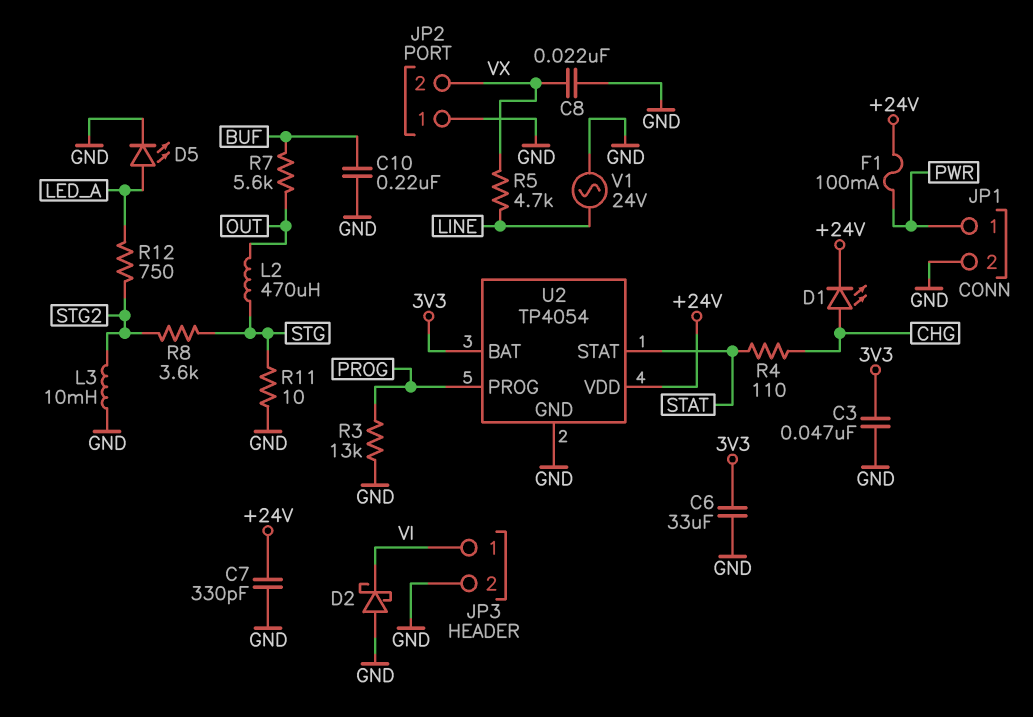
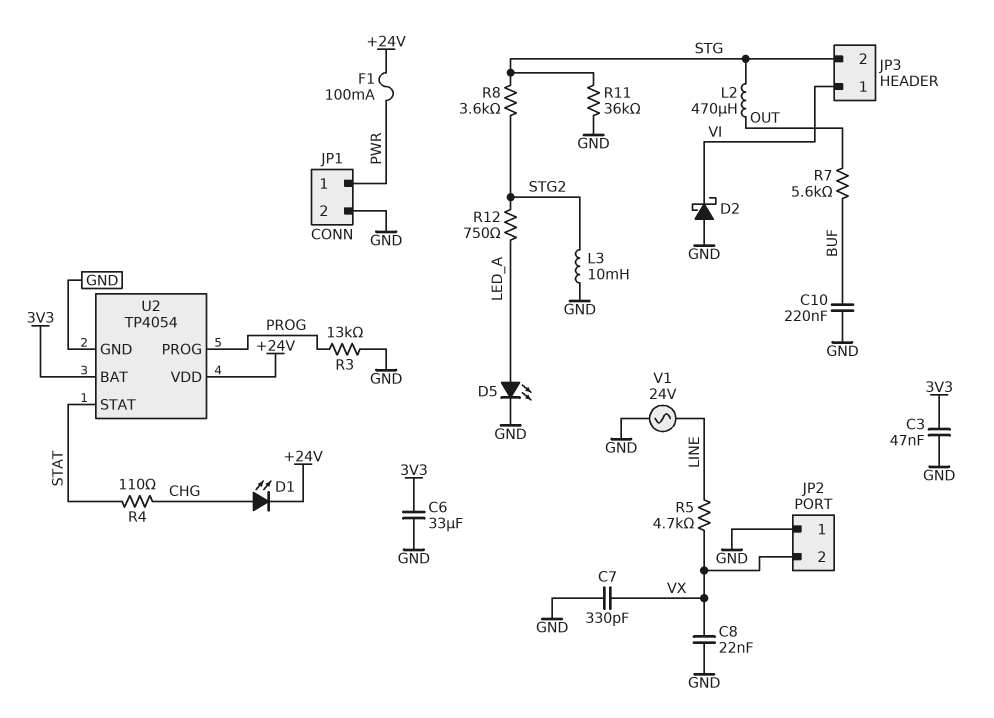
C7: 330pF (+24V, GND) -> 330pF (GND, VX)
JP3 pin 2: GND -> STG
R11: 10 (GND, STG) -> 36k (GND, STG)

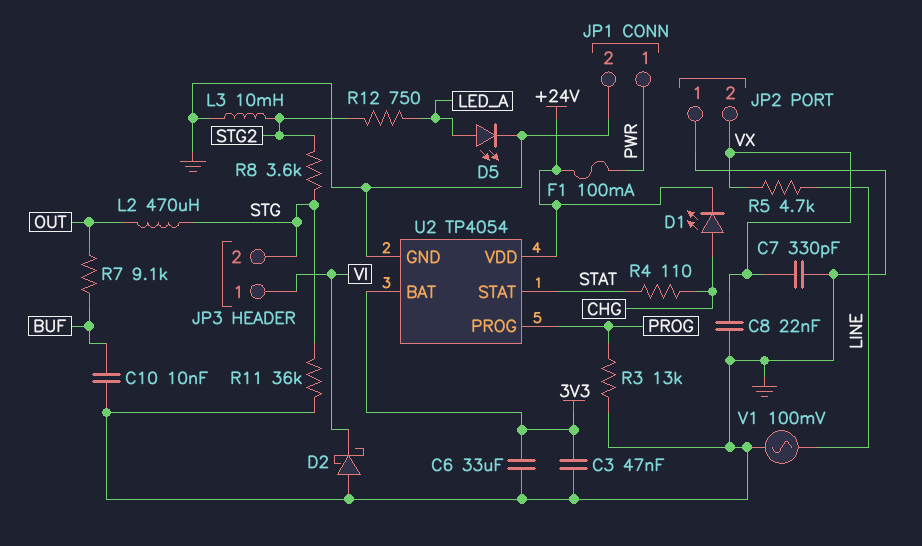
C10: 220nF (BUF, GND) -> 10nF (BUF, GND)
R7: 5.6k (BUF, OUT) -> 9.1k (BUF, OUT)
V1: AC 24V (GND, LINE) -> AC 100mV (GND, LINE)

